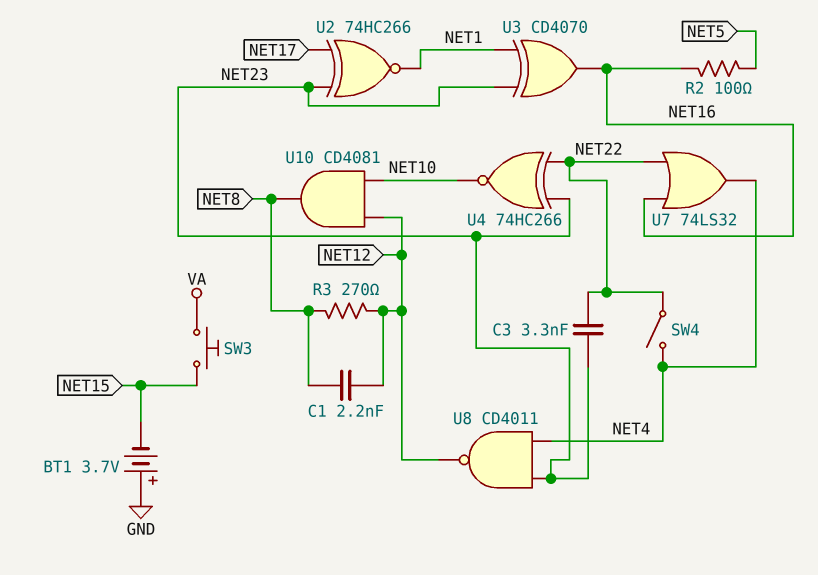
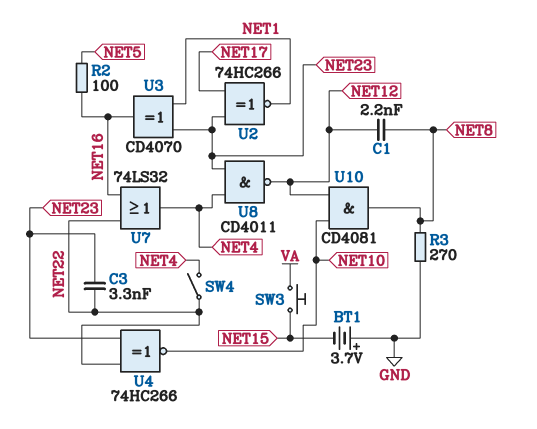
R3: 270 (NET8, NET12) -> 270 (GND, NET8)

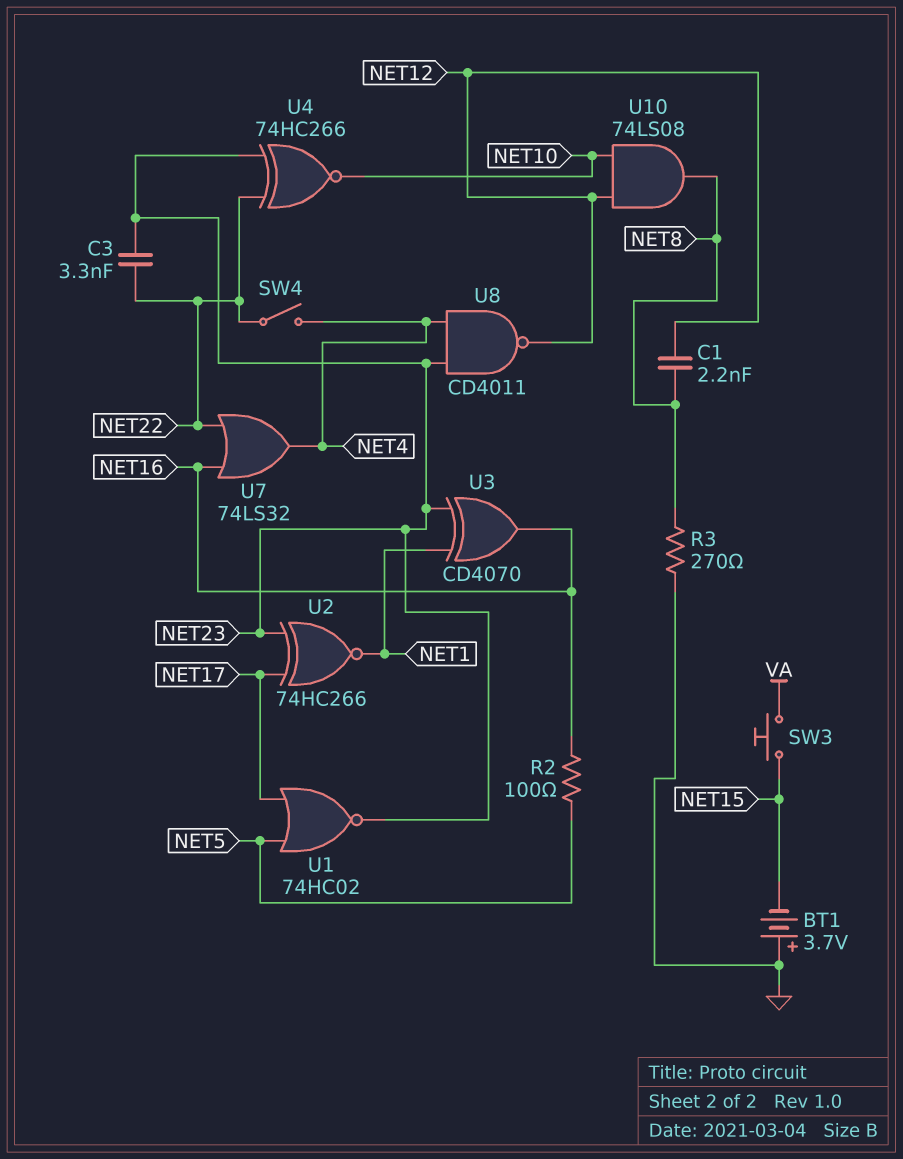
U1: none -> NOR 74HC02 (in NET5, in NET17, out NET23)
U10: AND CD4081 (in NET10, in NET12, out NET8) -> AND 74LS08 (in NET10, in NET12, out NET8)

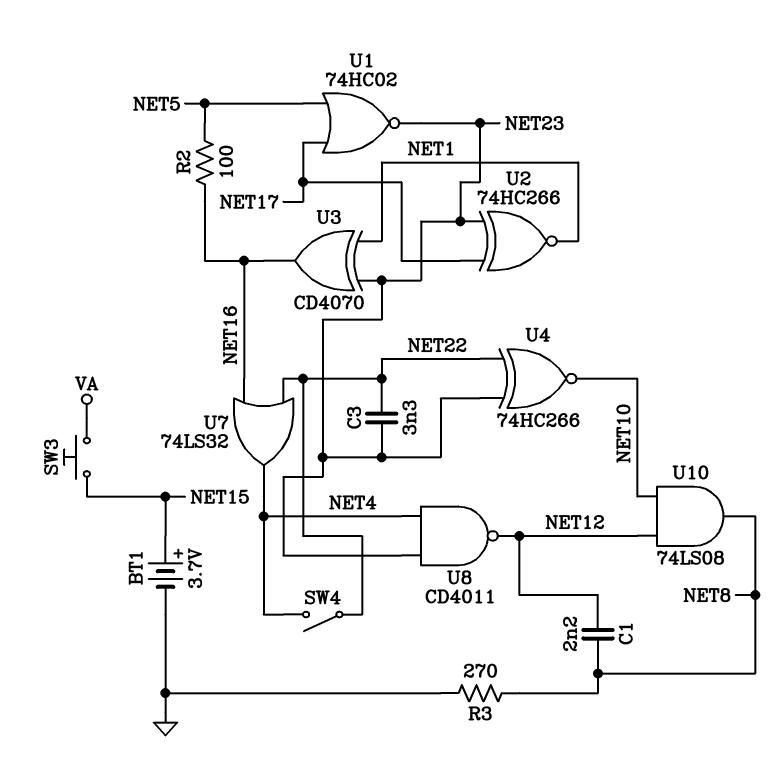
BT1: 3.7V (plus GND, minus NET15) -> 3.7V (plus NET15, minus GND)

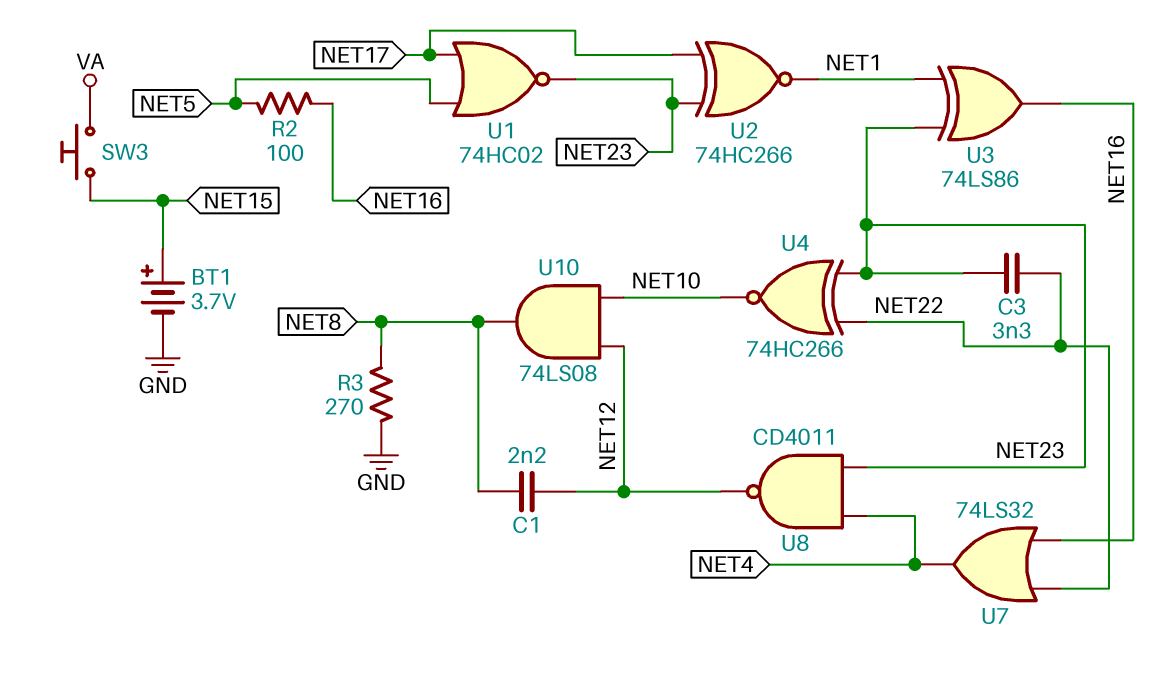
SW4: switch (NET4, NET22) -> none
U3: XOR CD4070 (in NET1, in NET23, out NET16) -> XOR 74LS86 (in NET1, in NET23, out NET16)

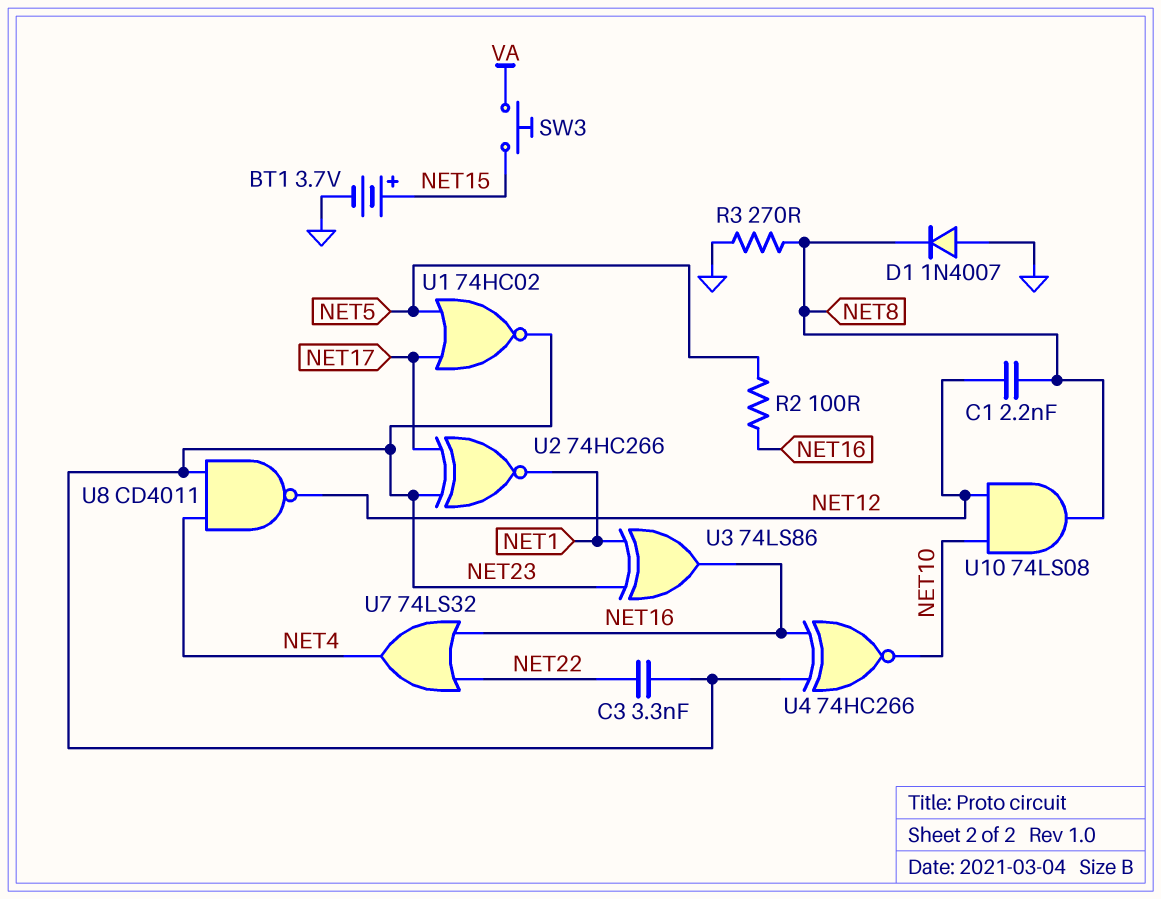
D1: none -> diode 1N4007 (A GND, K NET8)
U4: XNOR 74HC266 (in NET22, in NET23, out NET10) -> XNOR 74HC266 (in NET16, in NET23, out NET10)

